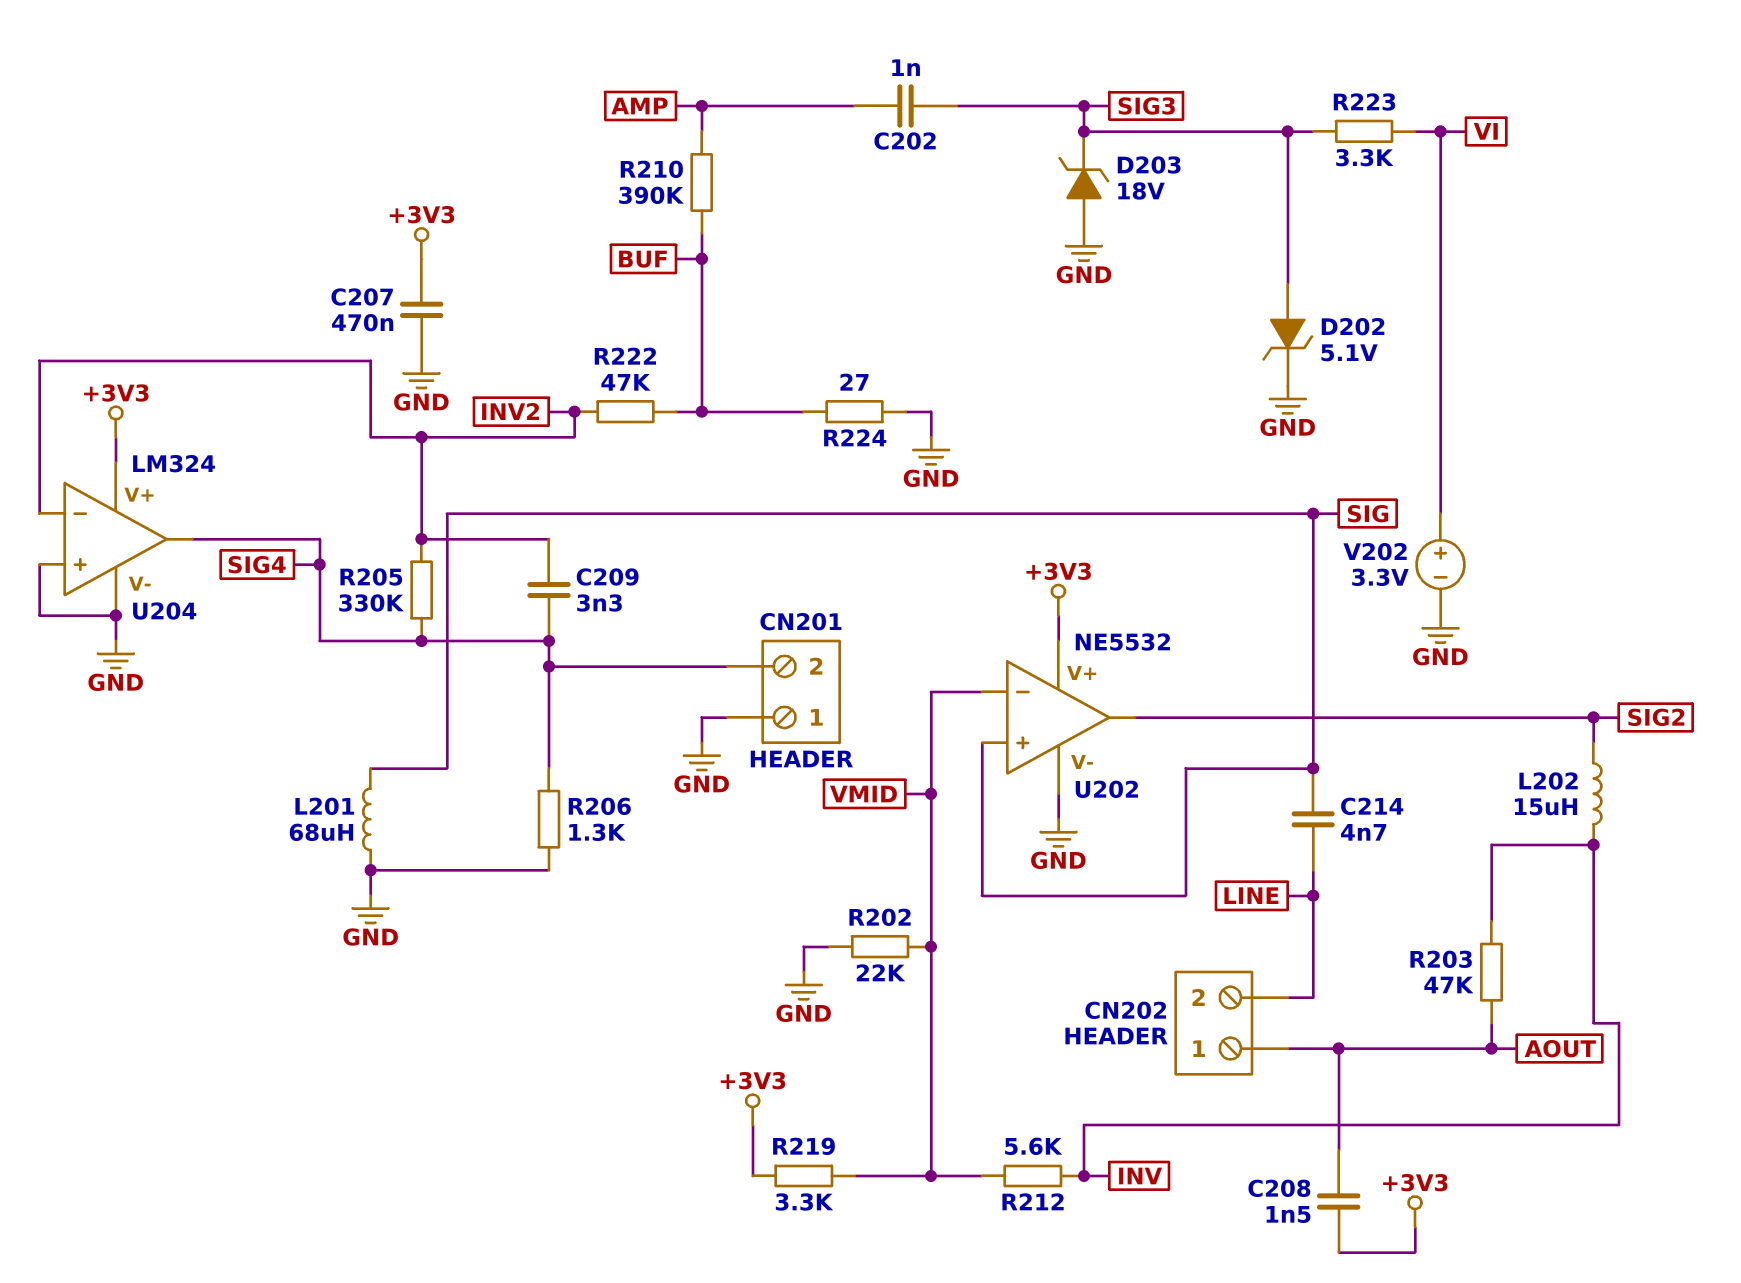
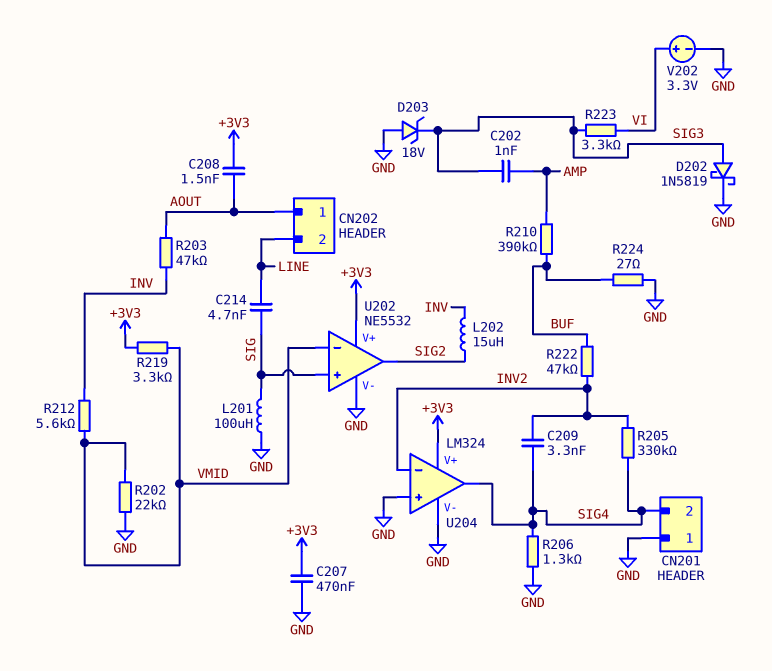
D202: zener 5.1V (A SIG3, K GND) -> schottky 1N5819 (A SIG3, K GND)
L201: 68uH (GND, SIG) -> 100uH (GND, SIG)

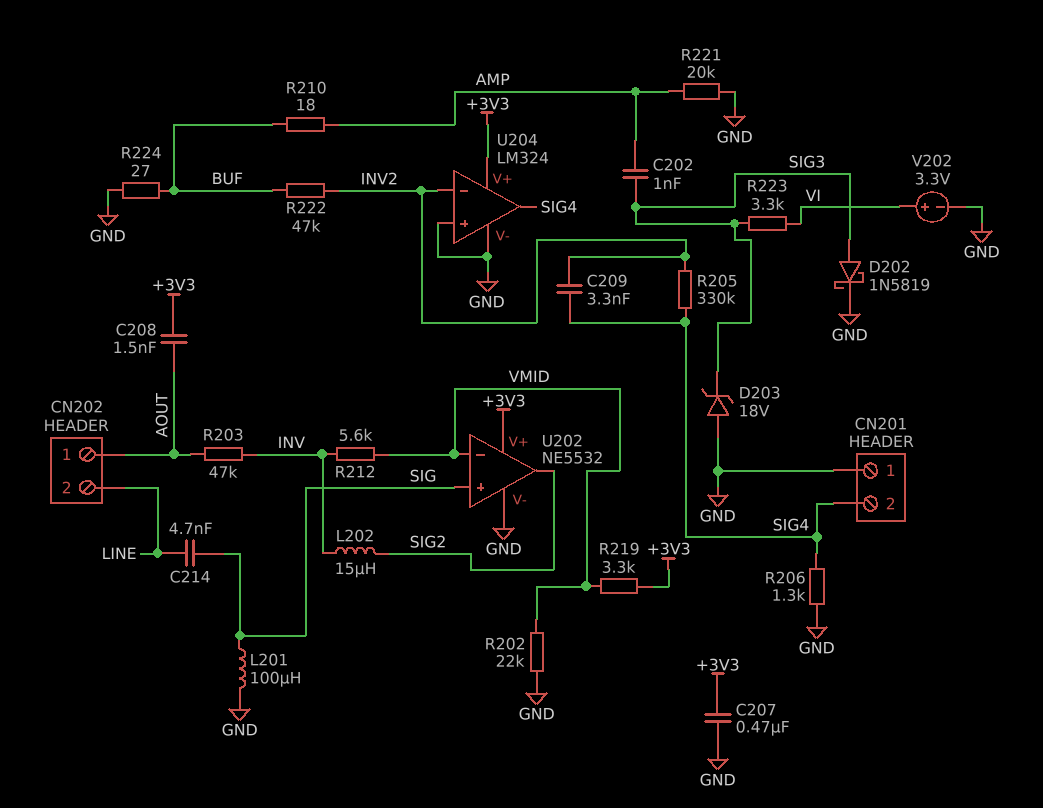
R210: 390k (AMP, BUF) -> 18 (AMP, BUF)
R221: none -> 20k (AMP, GND)

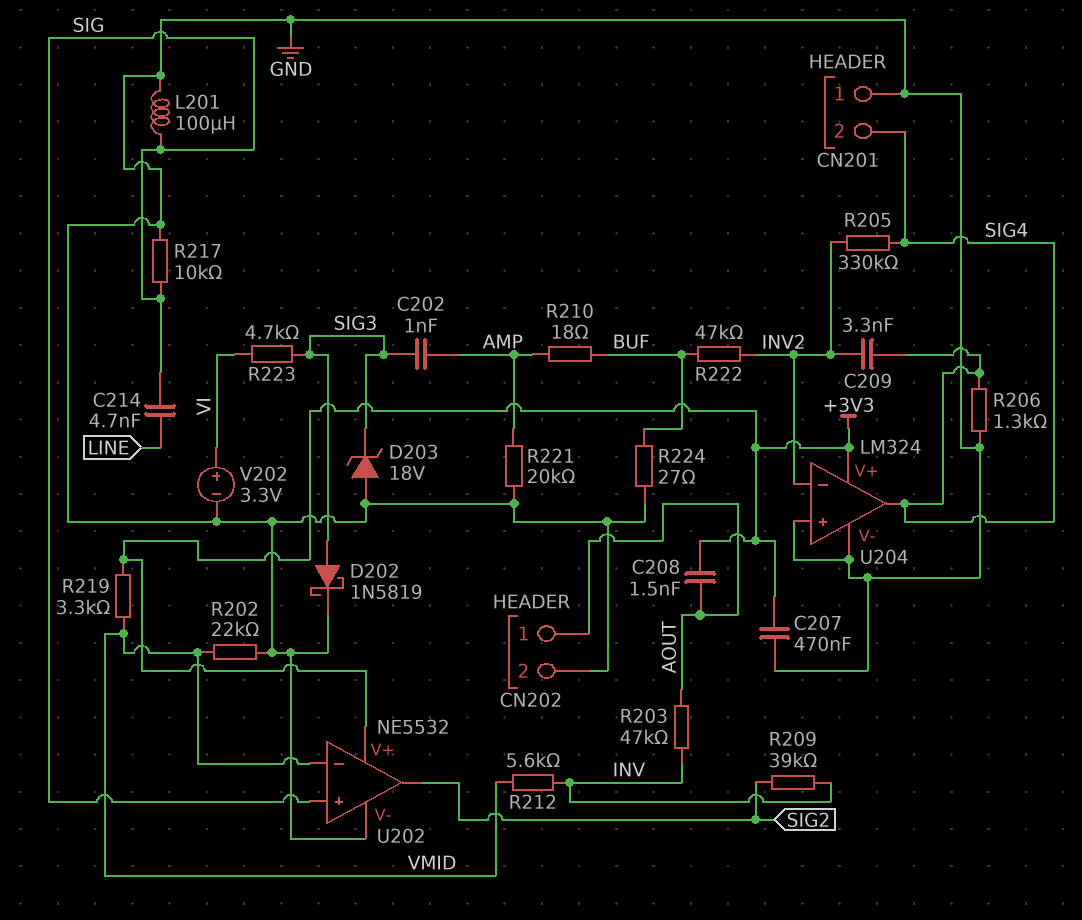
CN202 pin 2: LINE -> GND
L202: 15uH (INV, SIG2) -> none
R209: none -> 39k (INV, SIG2)
R217: none -> 10k (GND, SIG)
R223: 3.3k (SIG3, VI) -> 4.7k (SIG3, VI)

